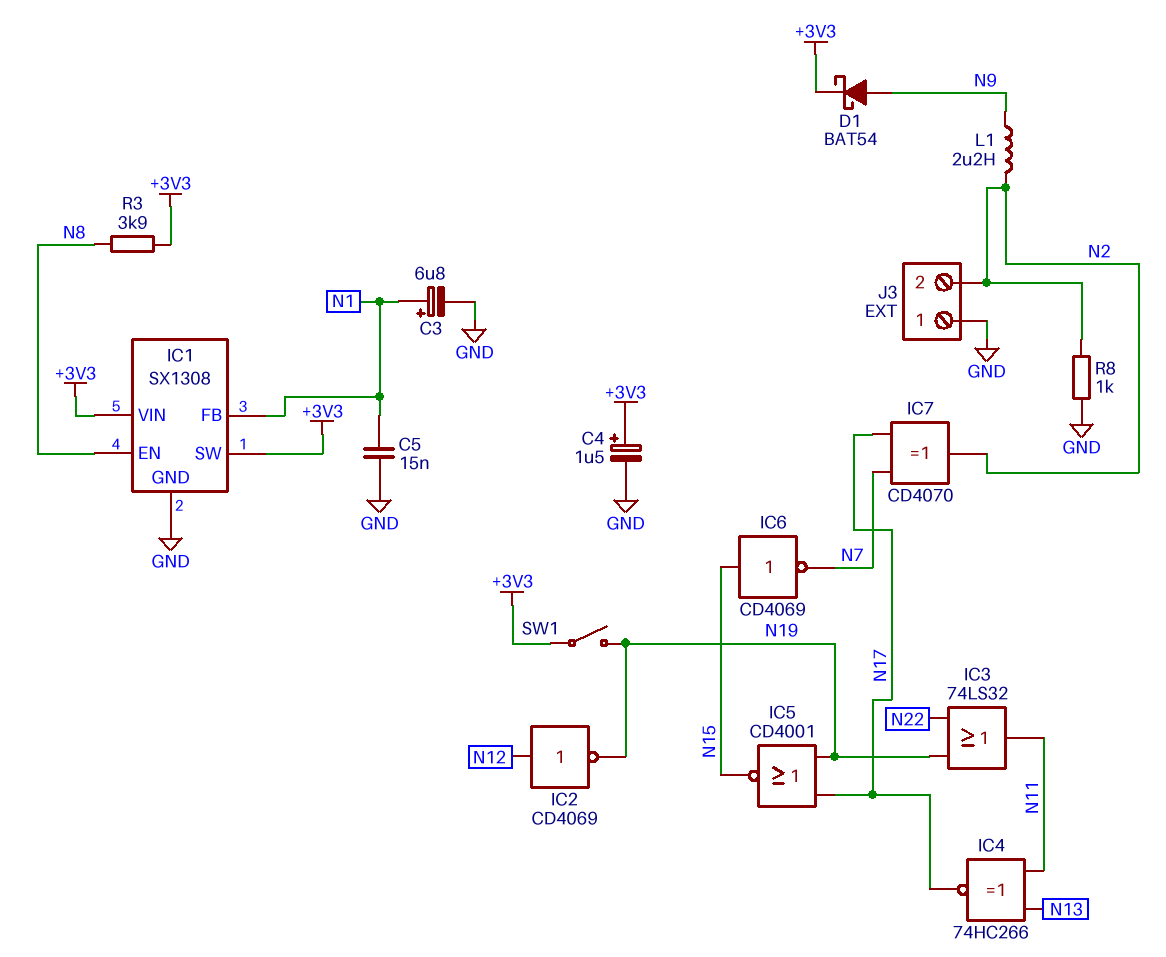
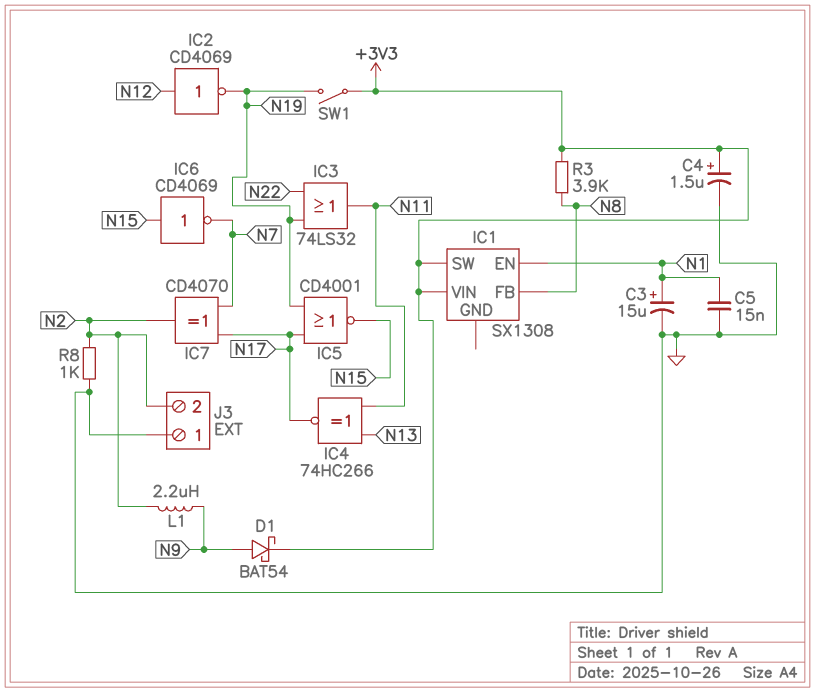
C3: 6.8uF (plus N1, minus GND) -> 15uF (plus N1, minus GND)
IC1 pin EN: N8 -> N1
IC1 pin FB: N1 -> N8
IC1 pin GND: GND -> none

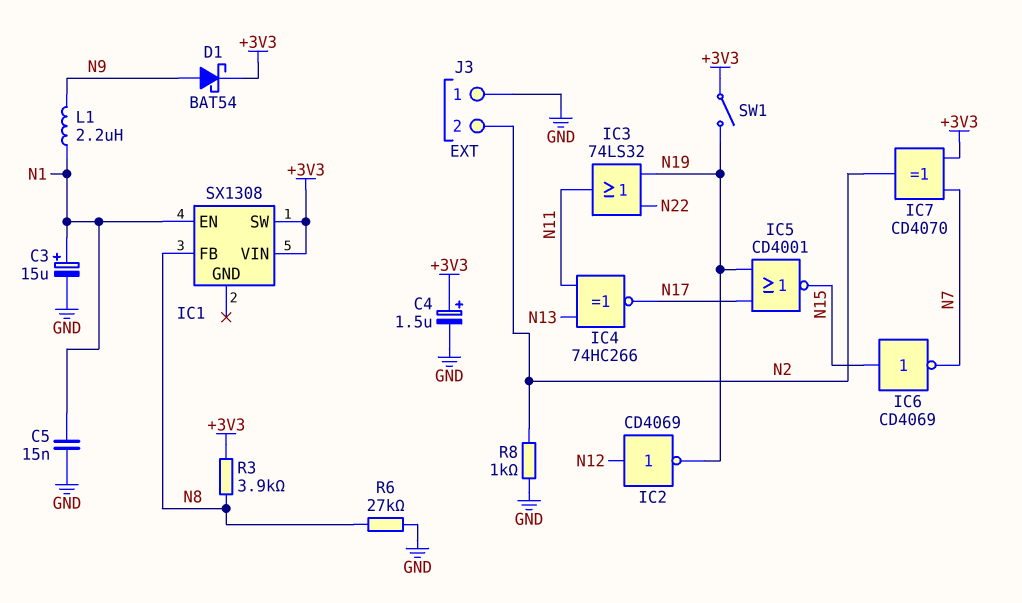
IC7: XOR CD4070 (in N7, in N17, out N2) -> XOR CD4070 (in +3V3, in N7, out N2)
L1: 2.2uH (N2, N9) -> 2.2uH (N1, N9)
R6: none -> 27k (GND, N8)

